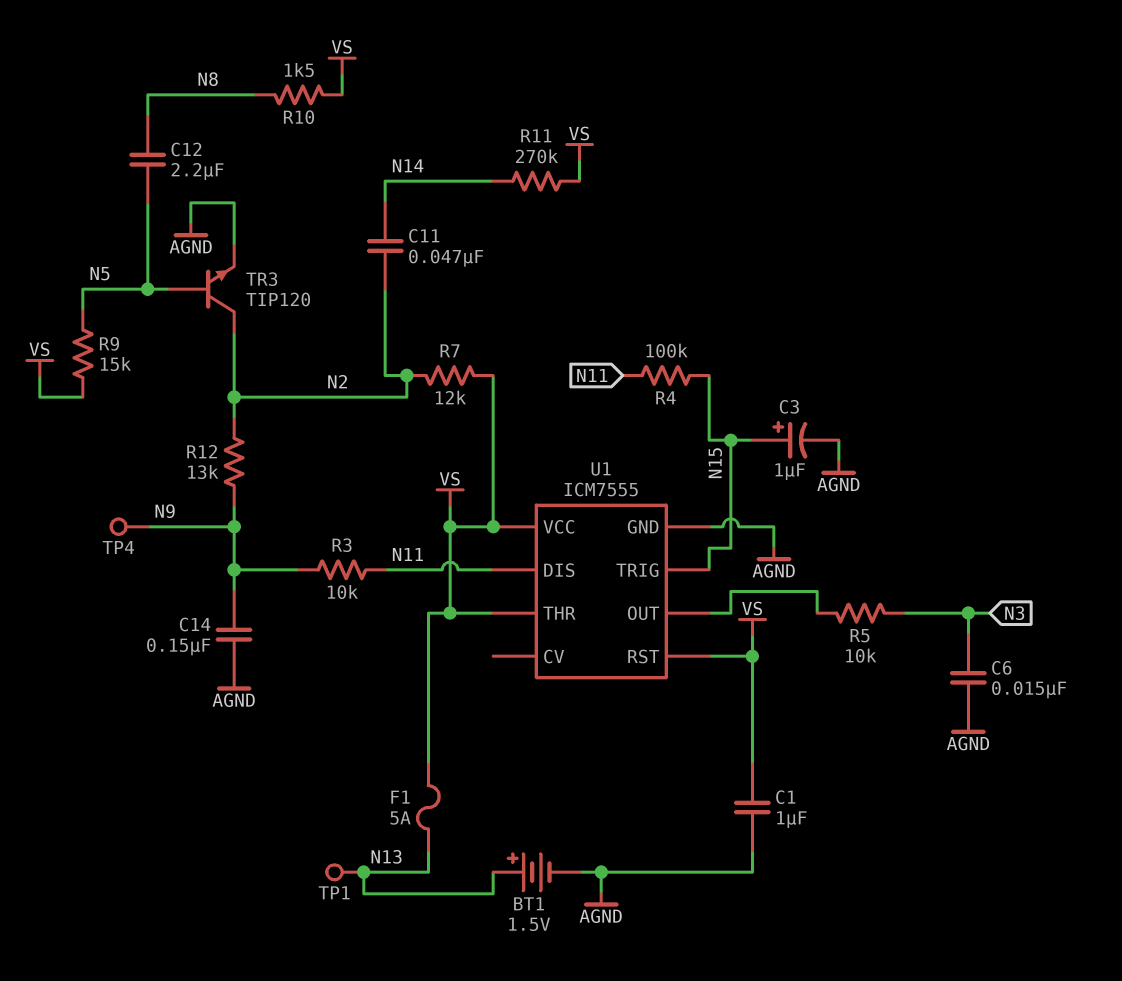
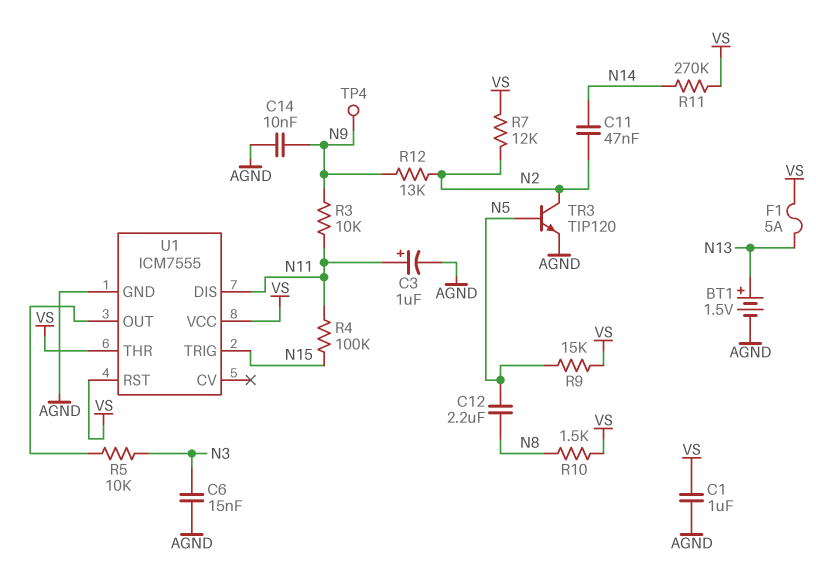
C3: 1uF (plus N15, minus AGND) -> 1uF (plus N11, minus AGND)
C14: 150nF (AGND, N9) -> 10nF (AGND, N9)
TP1: test point (N13) -> none

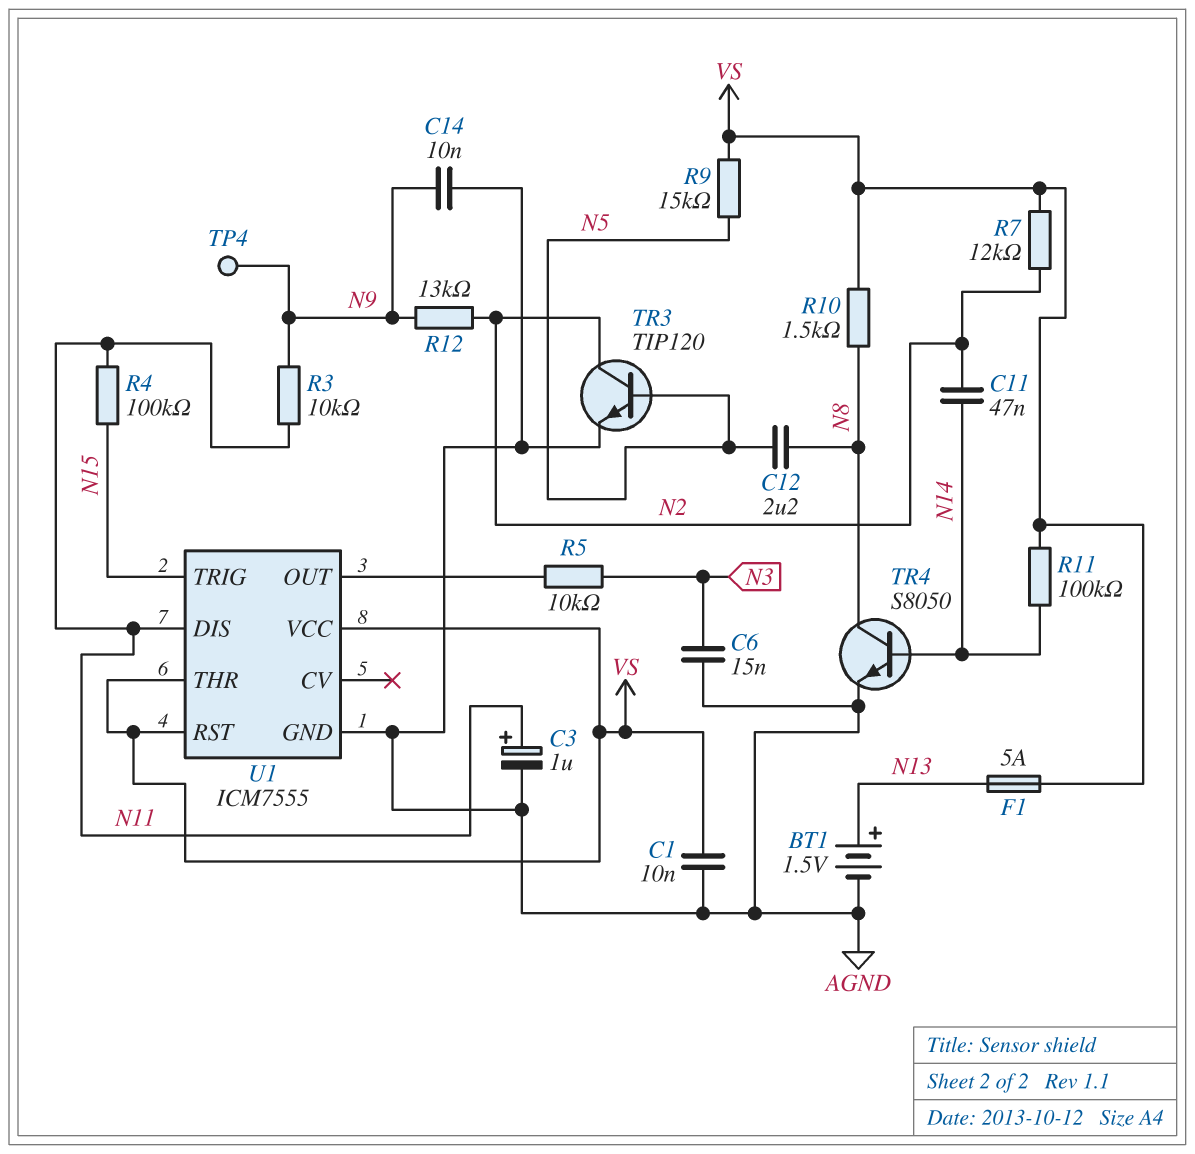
C1: 1uF (AGND, VS) -> 10nF (AGND, VS)
R11: 270k (N14, VS) -> 100k (N14, VS)
TR4: none -> NPN S8050 (B N14, C N8, E AGND)

